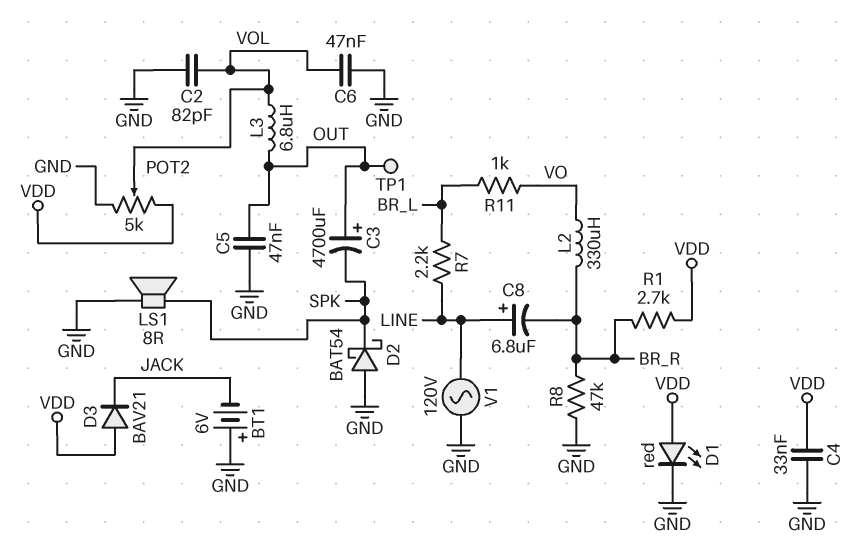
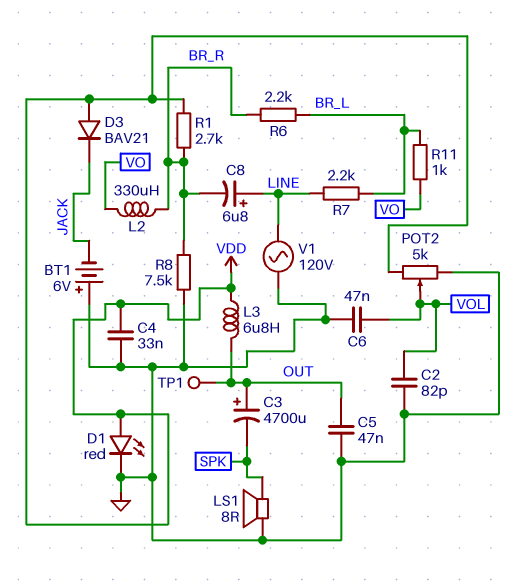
D2: schottky BAT54 (A GND, K SPK) -> none
L3: 6.8uH (OUT, VOL) -> 6.8uH (OUT, VDD)
R6: none -> 2.2k (BR_L, BR_R)
R8: 47k (BR_R, GND) -> 7.5k (BR_R, GND)

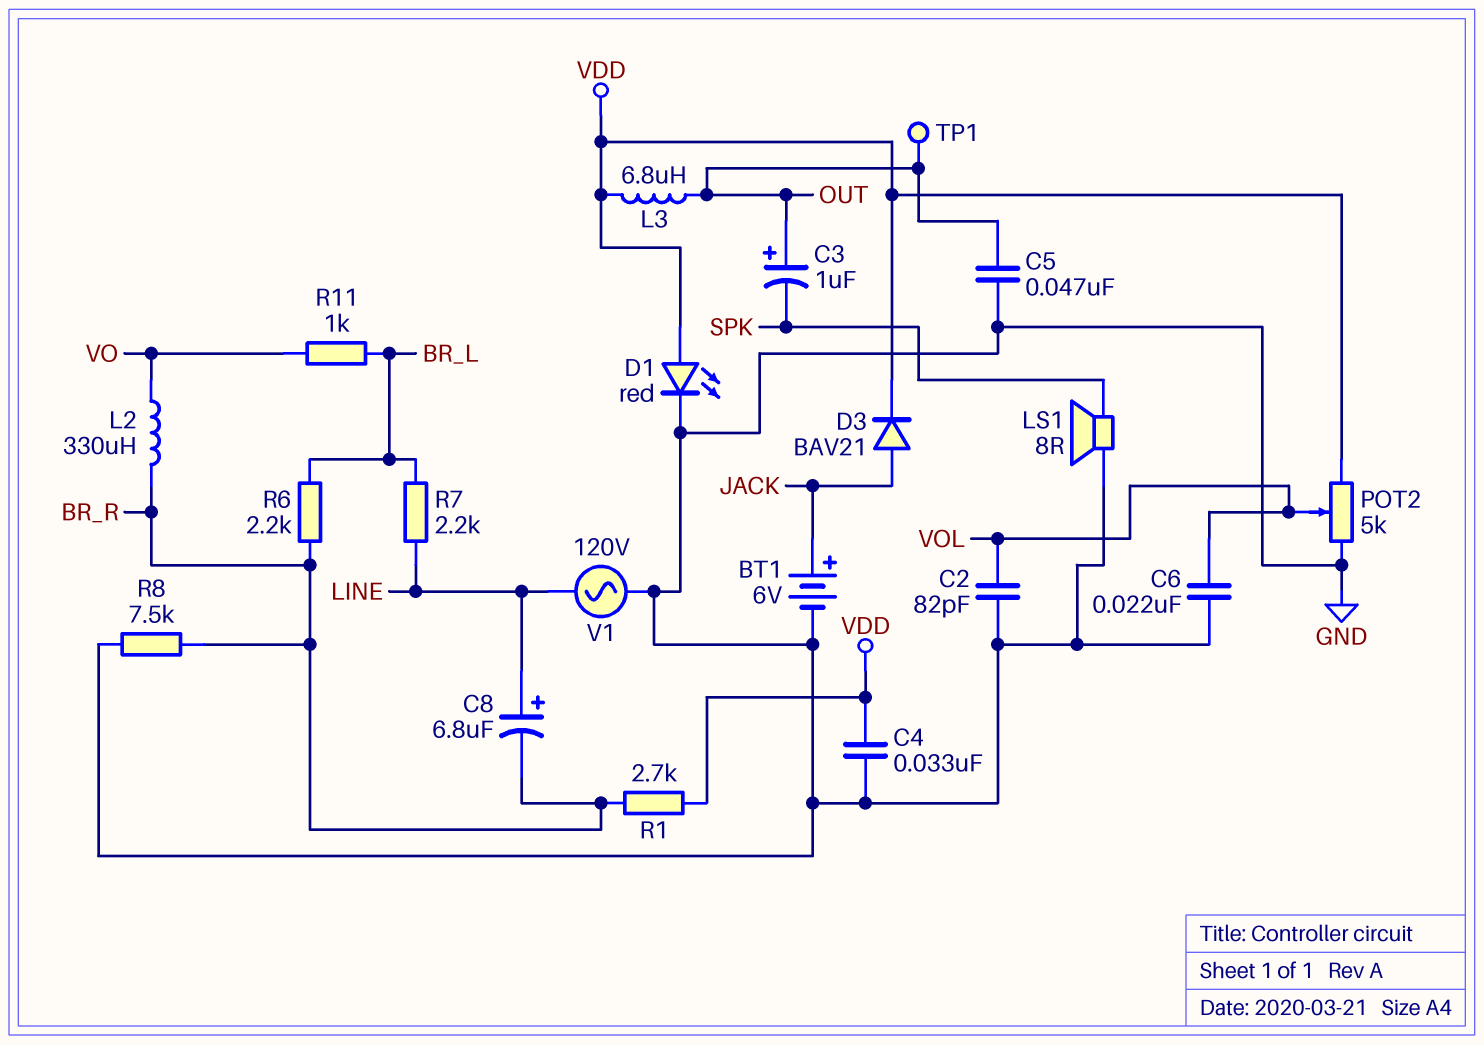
BT1: 6V (plus GND, minus JACK) -> 6V (plus JACK, minus GND)
C3: 4700uF (plus OUT, minus SPK) -> 1uF (plus OUT, minus SPK)
C6: 47nF (GND, VOL) -> 22nF (GND, VOL)
D3: diode BAV21 (A VDD, K JACK) -> diode BAV21 (A JACK, K VDD)

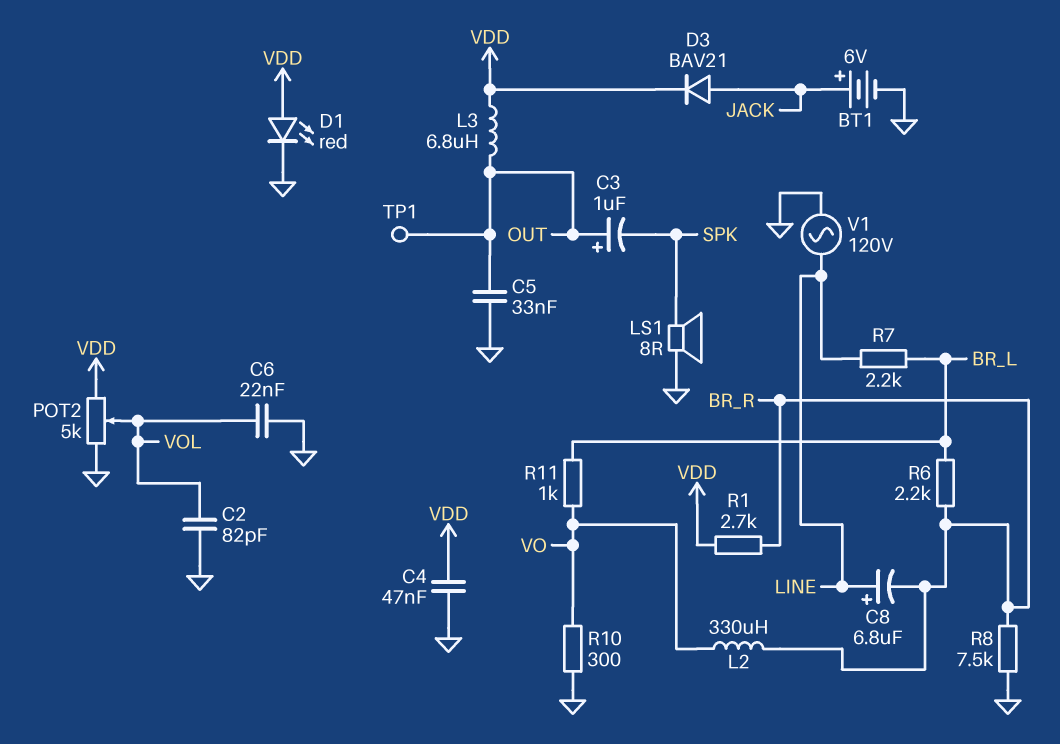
C4: 33nF (GND, VDD) -> 47nF (GND, VDD)
C5: 47nF (GND, OUT) -> 33nF (GND, OUT)
R10: none -> 300 (GND, VO)

